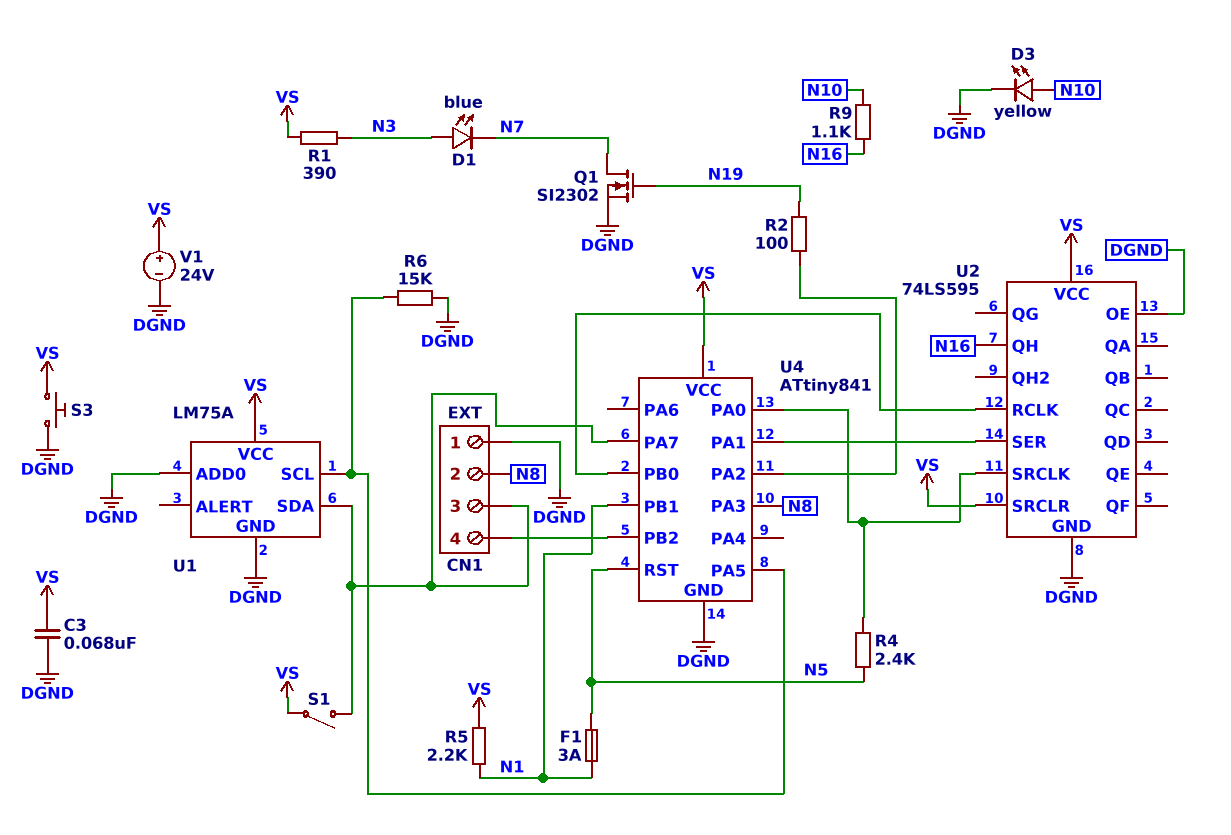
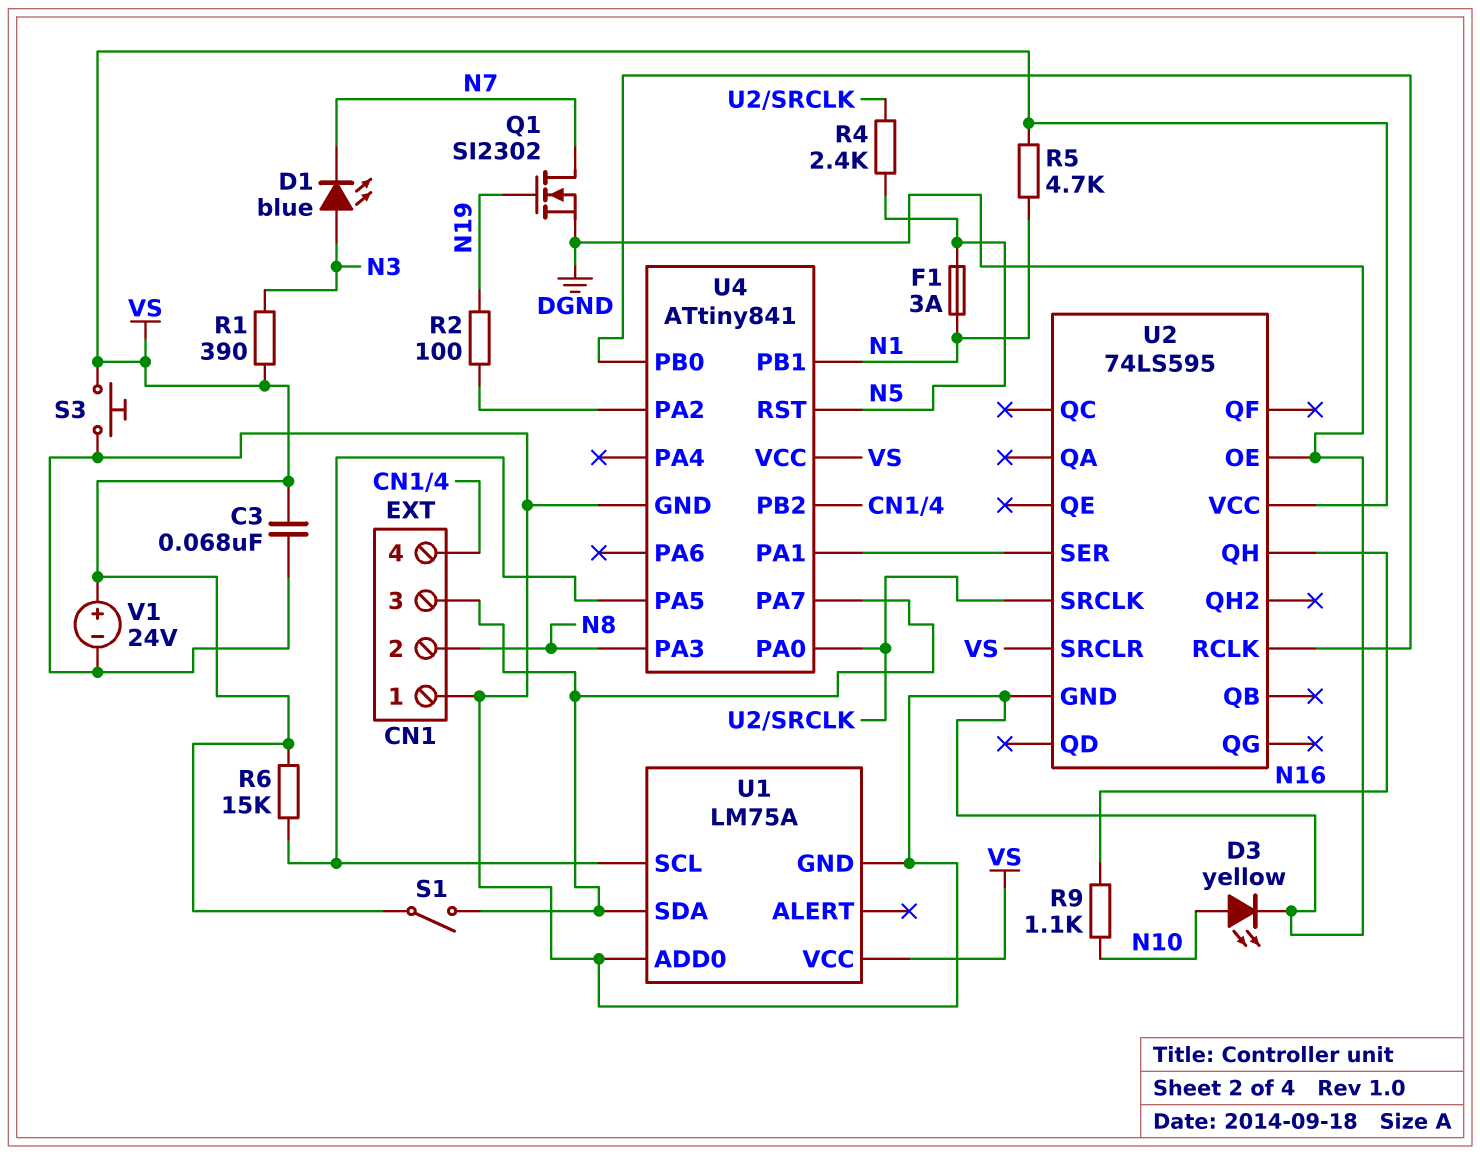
R5: 2.2k (N1, VS) -> 4.7k (N1, VS)
R6: 15k (DGND, U1/SCL) -> 15k (U1/SCL, VS)

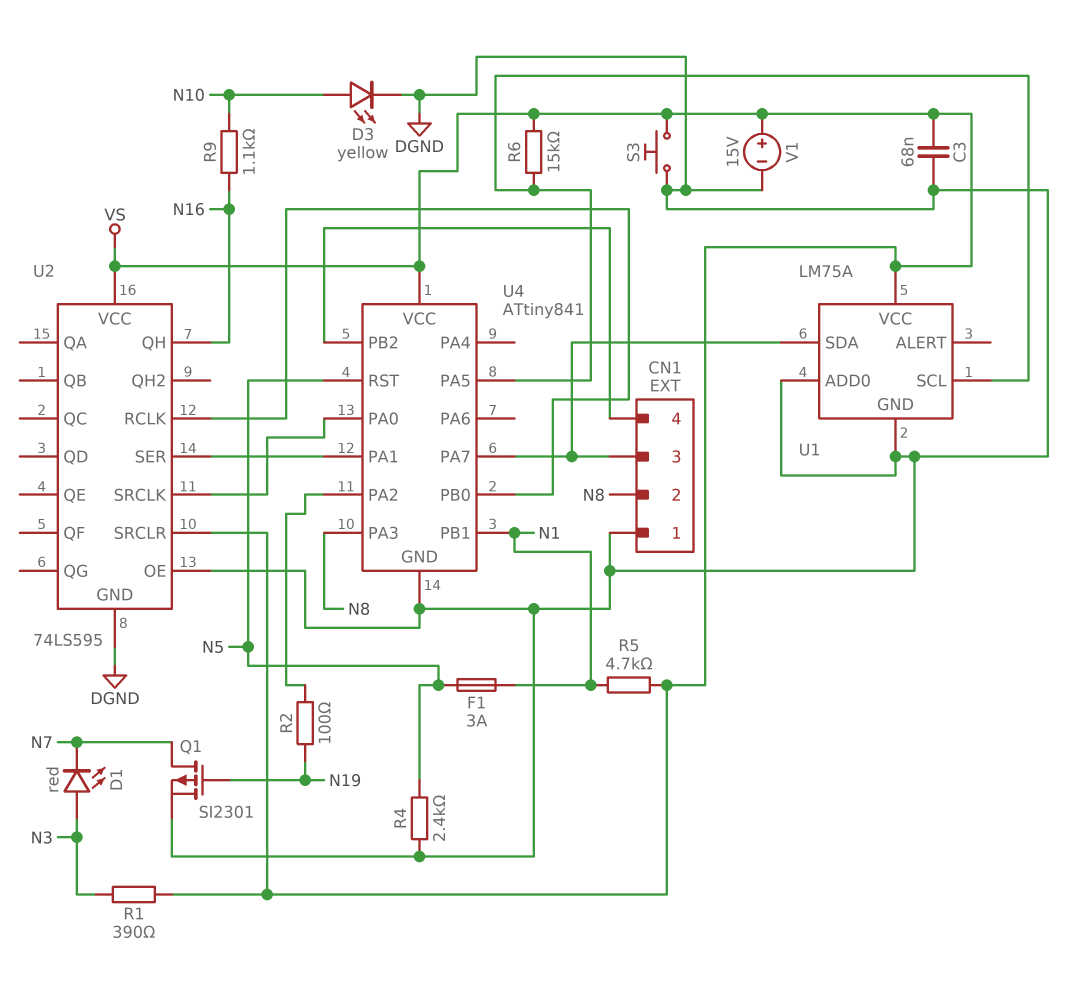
D1: LED blue (A N3, K N7) -> LED red (A N3, K N7)
Q1: NMOS SI2302 (G N19, D N7, S DGND) -> PMOS SI2301 (G N19, D N7, S DGND)
R4: 2.4k (N5, U2/SRCLK) -> 2.4k (DGND, N5)
S1: switch (CN1/3, VS) -> none
V1: 24V (plus VS, minus DGND) -> 15V (plus VS, minus DGND)

